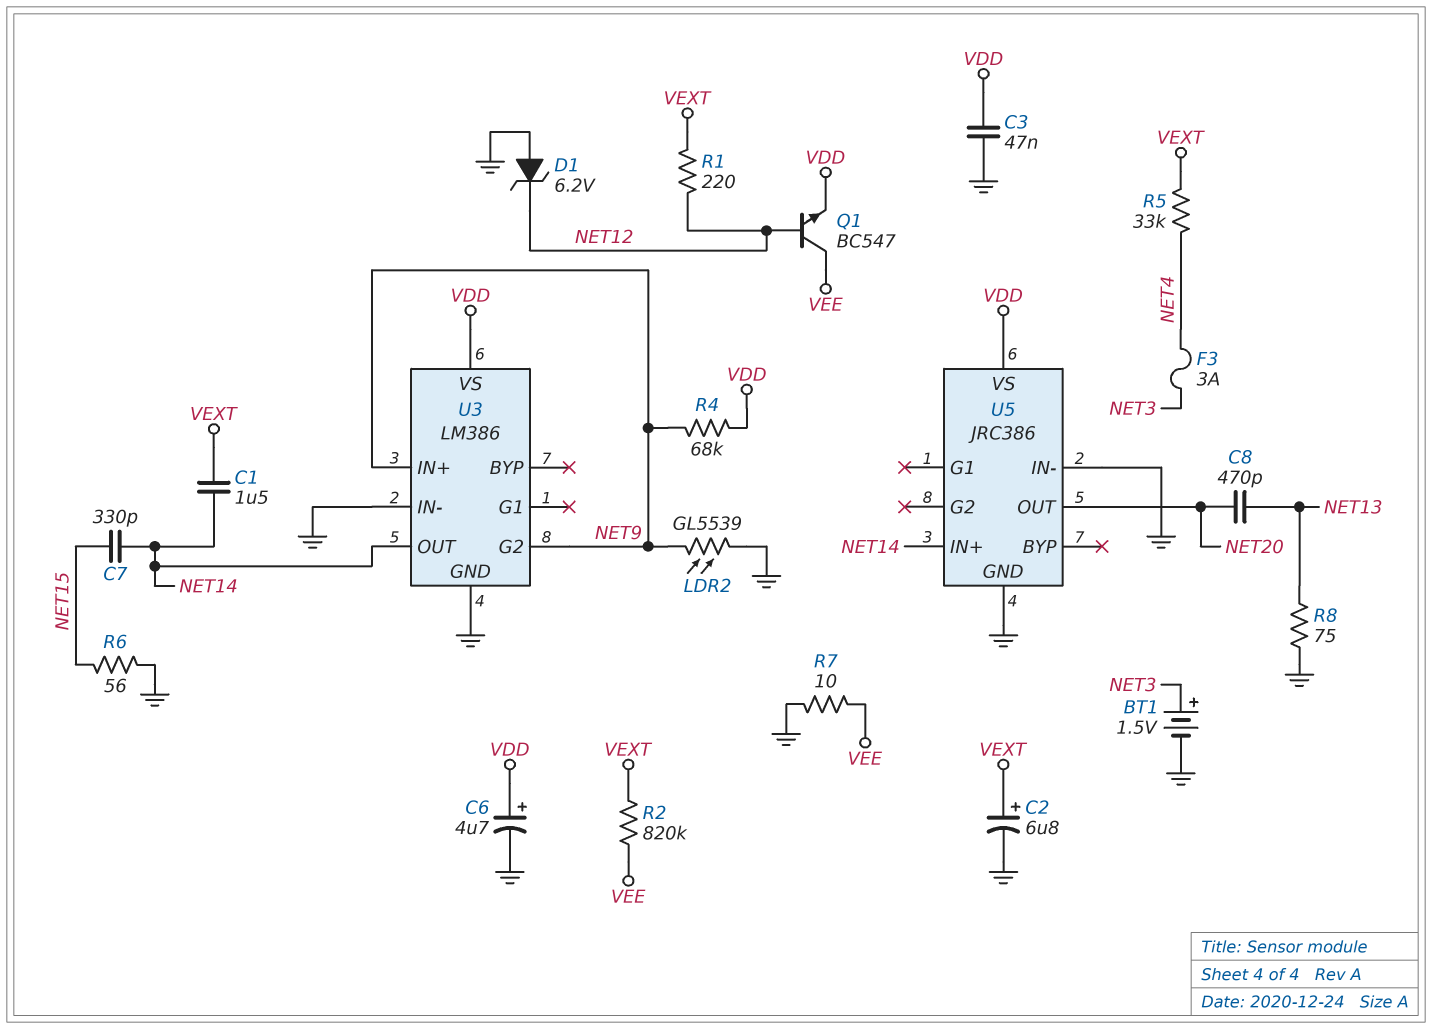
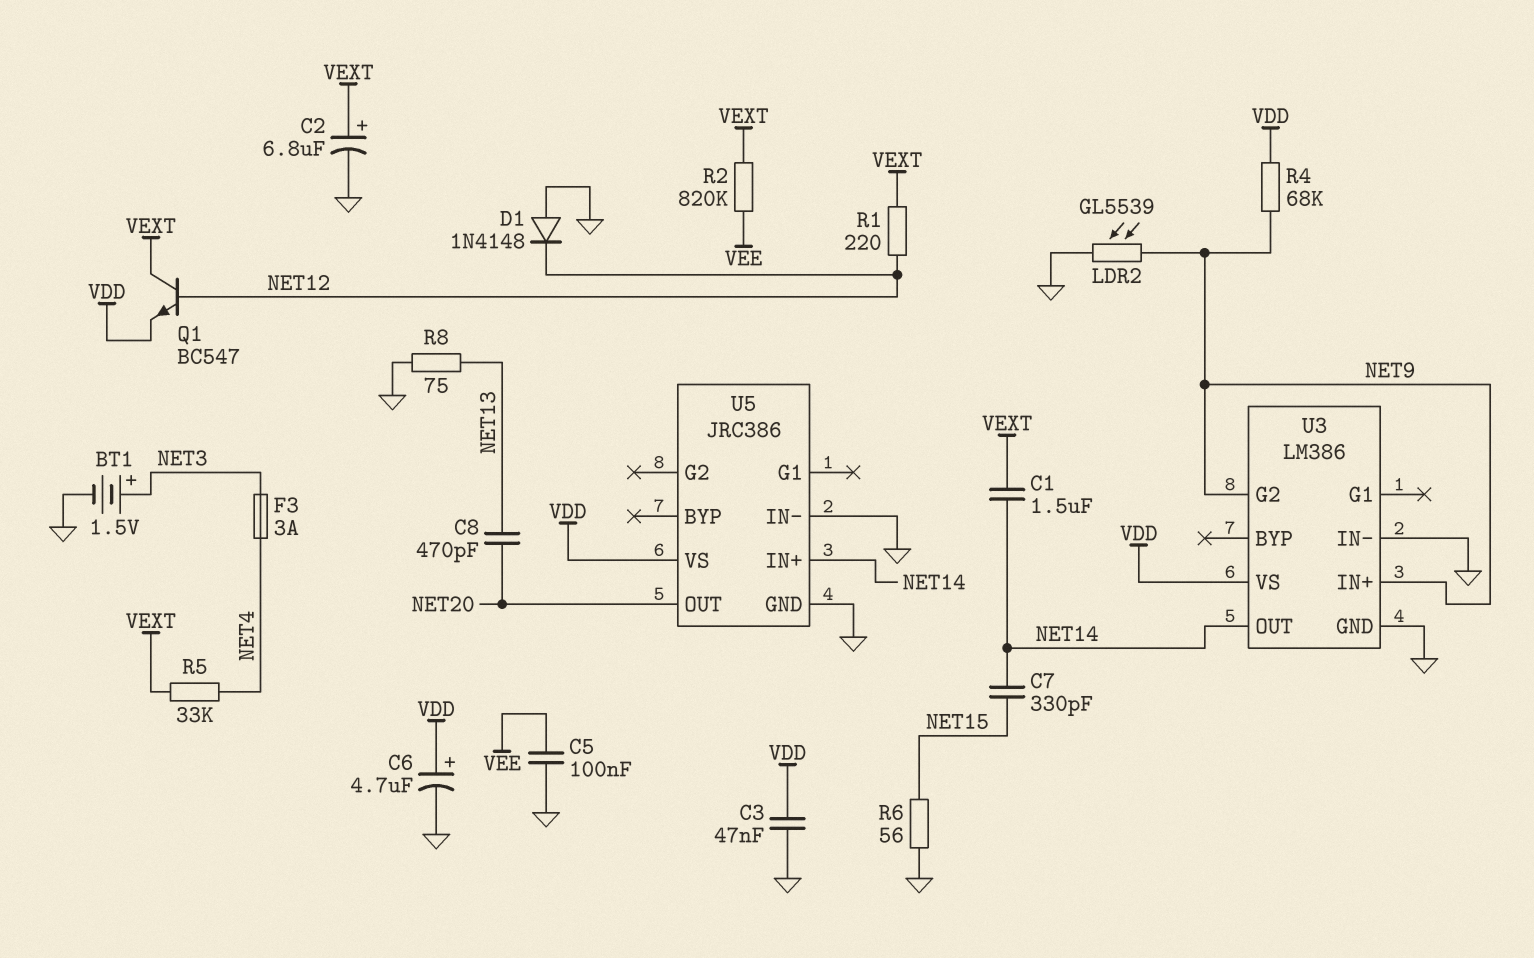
C5: none -> 100nF (GND, VEE)
D1: zener 6.2V (A GND, K NET12) -> diode 1N4148 (A GND, K NET12)
Q1: NPN BC547 (B NET12, C VEE, E VDD) -> NPN BC547 (B NET12, C VEXT, E VDD)
R7: 10 (GND, VEE) -> none

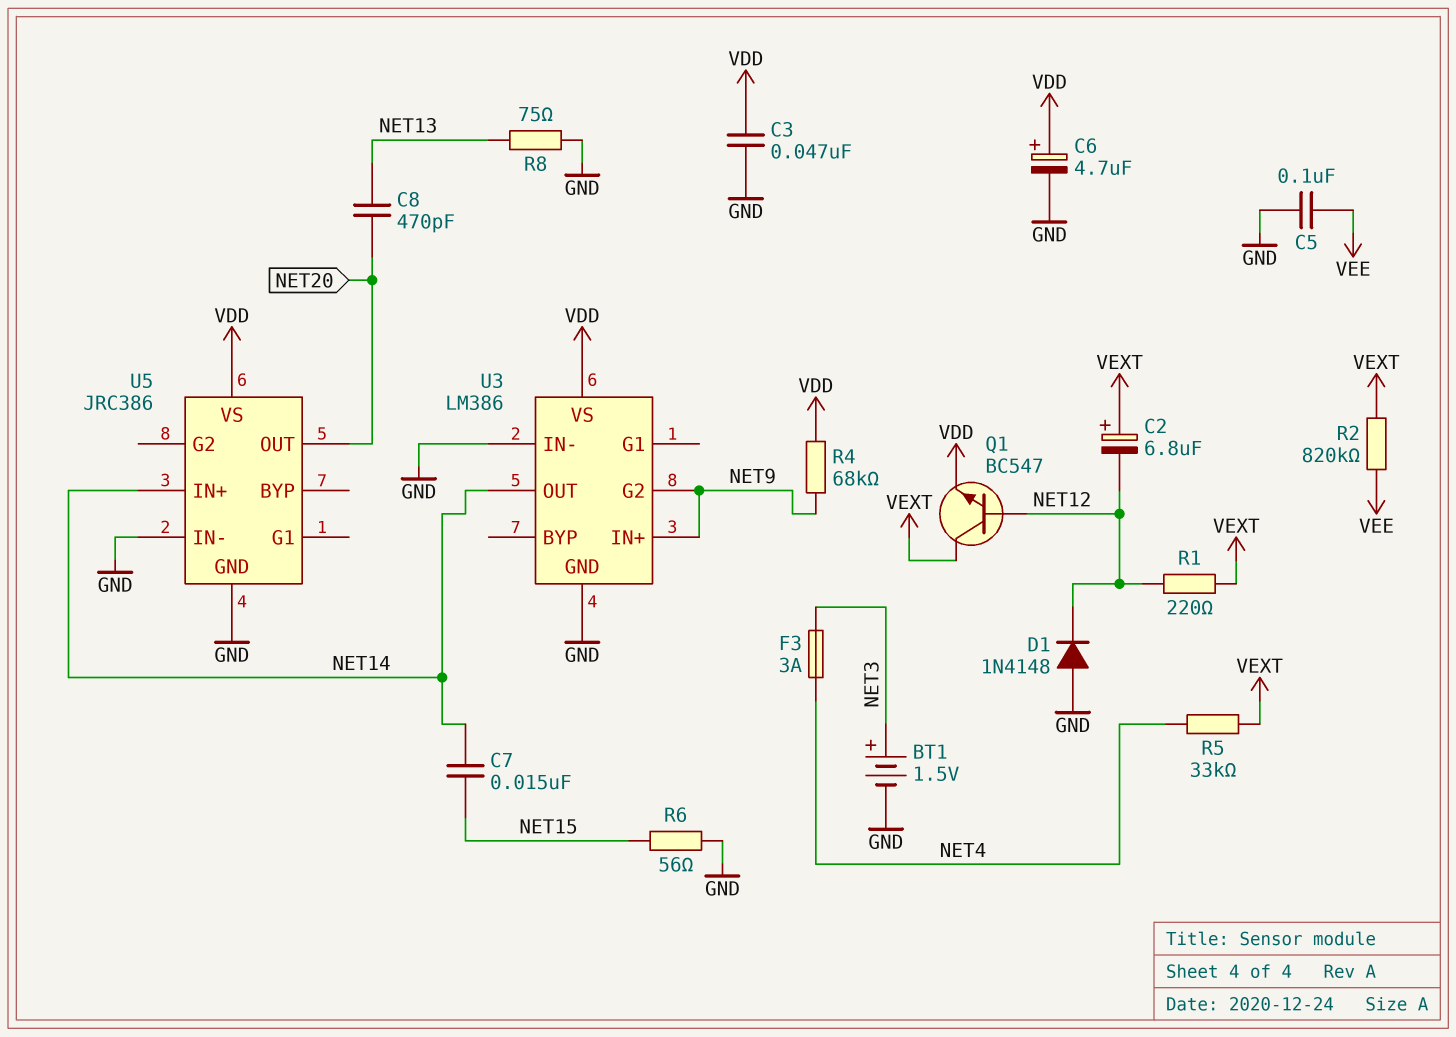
C1: 1.5uF (NET14, VEXT) -> none
C2: 6.8uF (plus VEXT, minus GND) -> 6.8uF (plus VEXT, minus NET12)
C7: 330pF (NET14, NET15) -> 15nF (NET14, NET15)
LDR2: GL5539 (GND, NET9) -> none

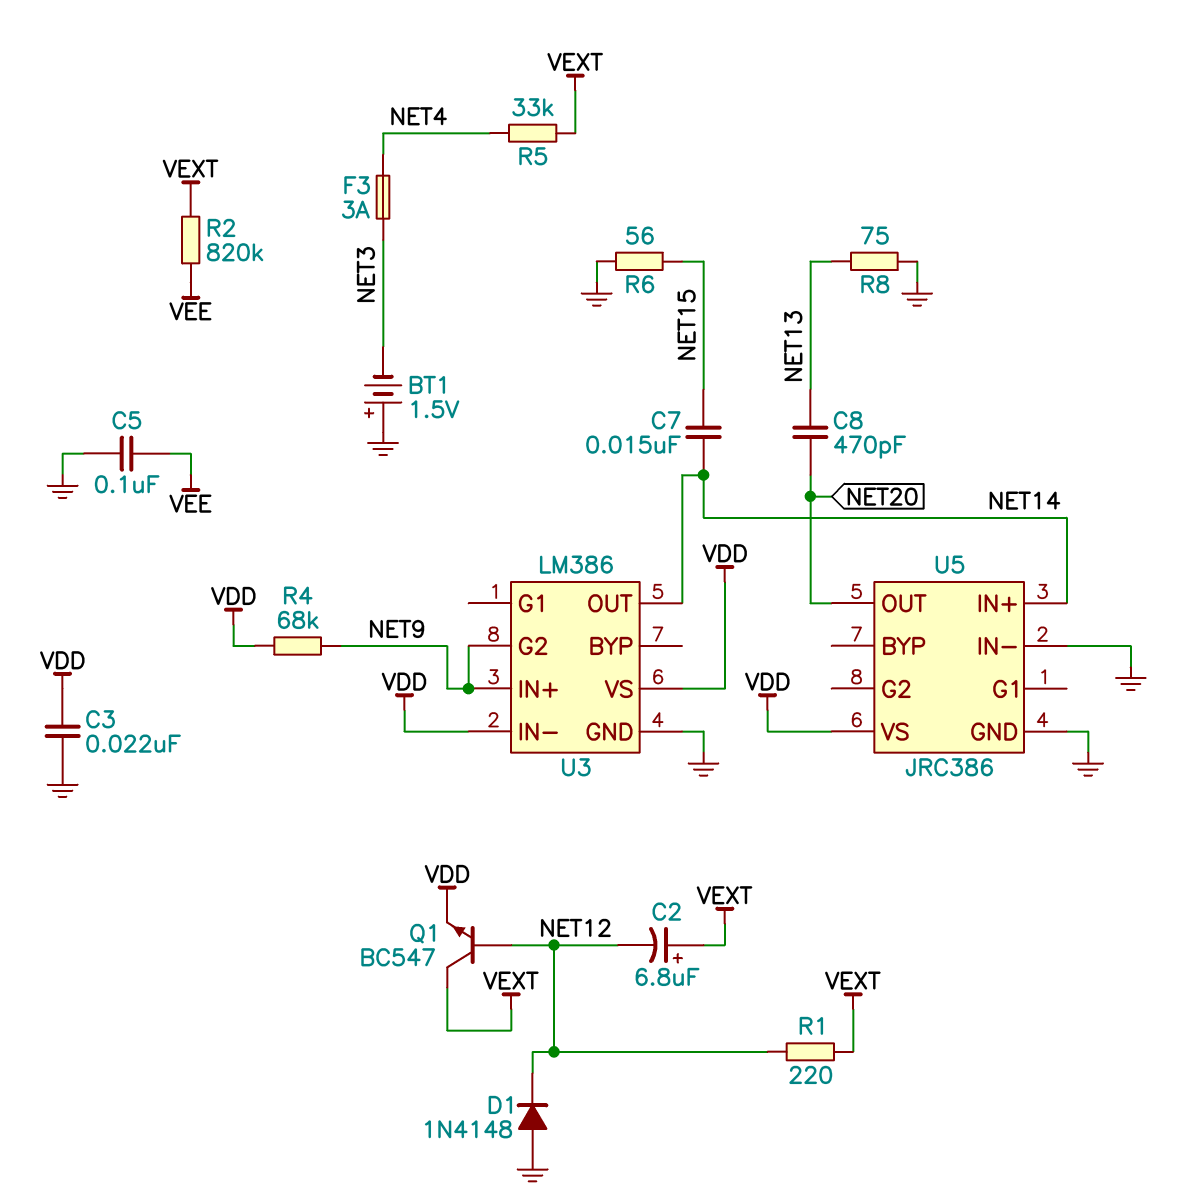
BT1: 1.5V (plus NET3, minus GND) -> 1.5V (plus GND, minus NET3)
C3: 47nF (GND, VDD) -> 22nF (GND, VDD)
C6: 4.7uF (plus VDD, minus GND) -> none
U3 pin IN-: GND -> VDD

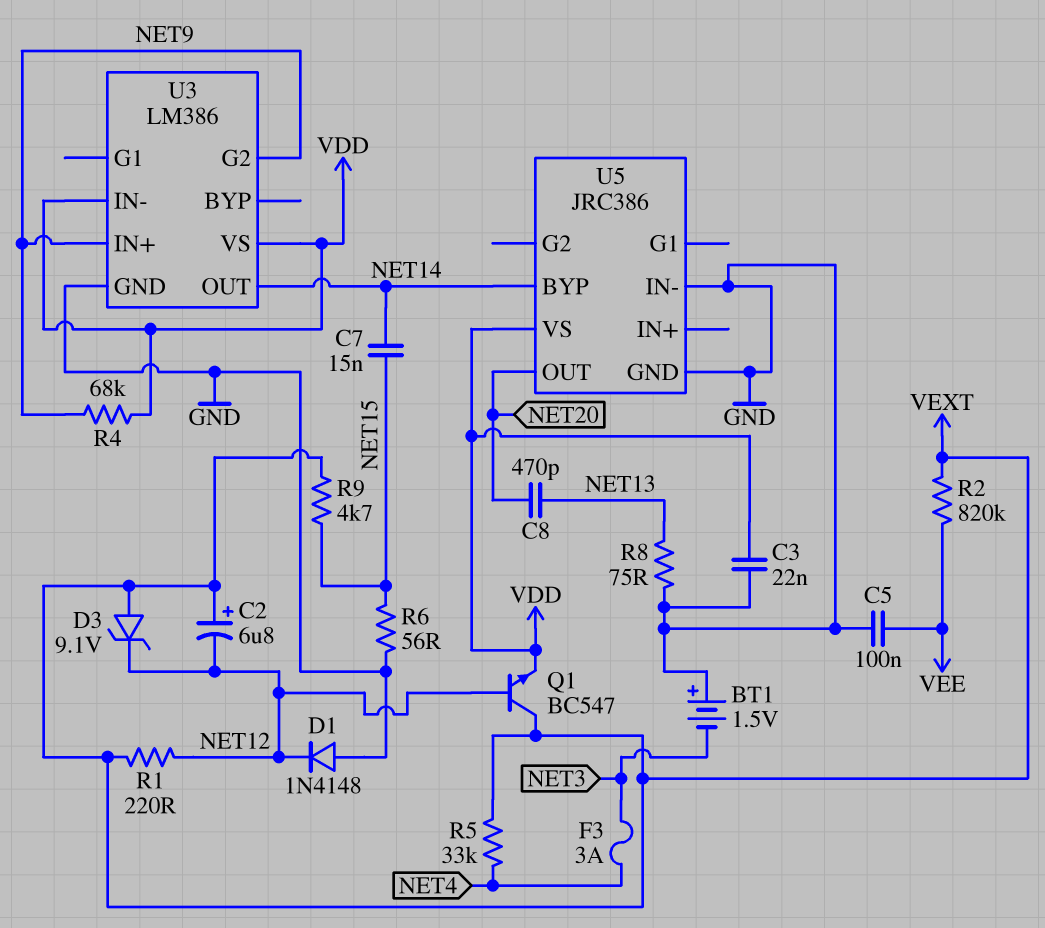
D3: none -> zener 9.1V (A VEXT, K NET12)
R9: none -> 4.7k (NET15, VEXT)
U5 pin BYP: none -> NET14
U5 pin IN+: NET14 -> none

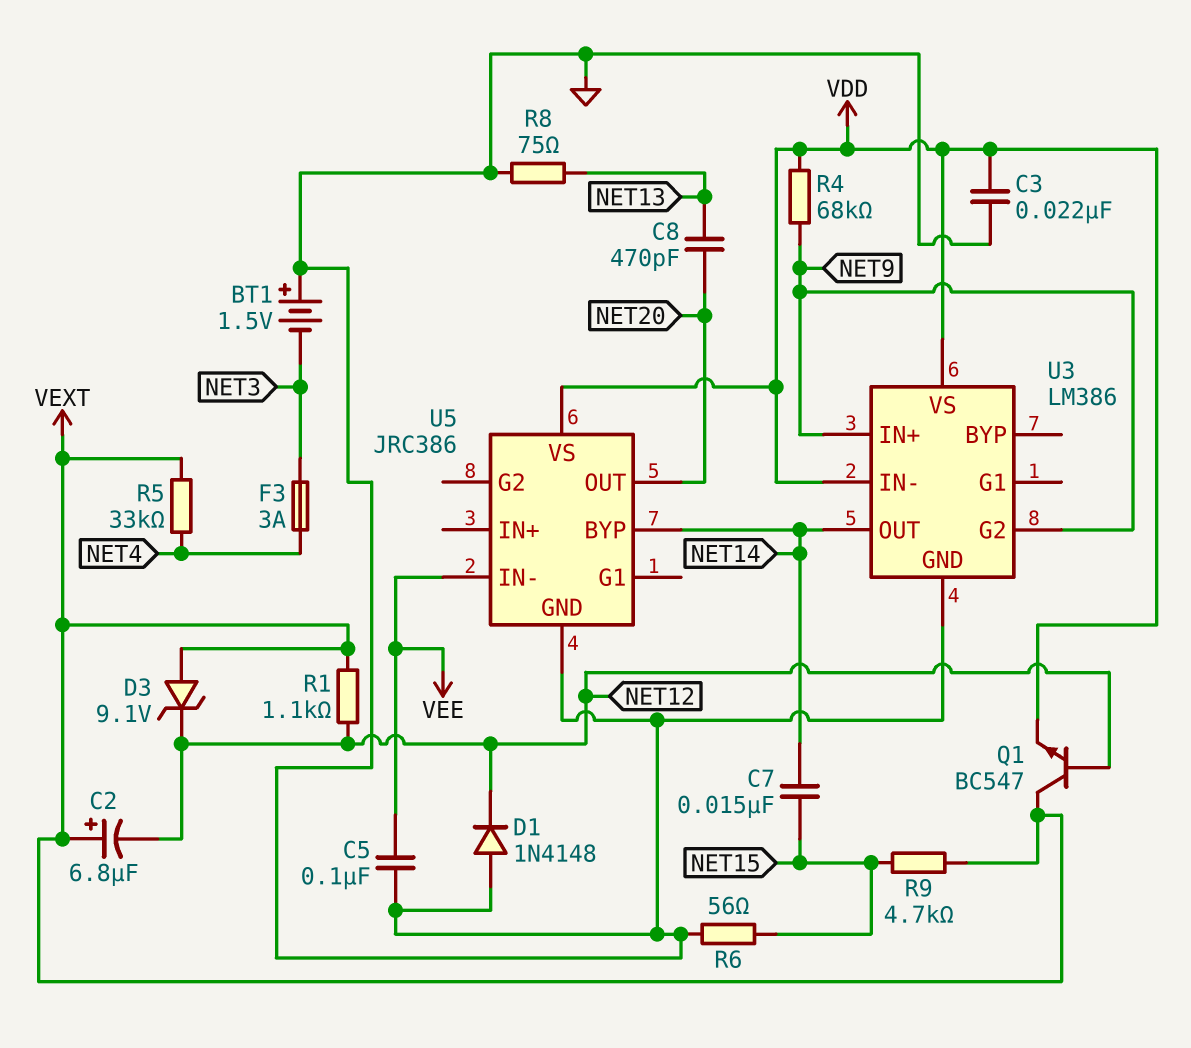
R1: 220 (NET12, VEXT) -> 1.1k (NET12, VEXT)
R2: 820k (VEE, VEXT) -> none
U5 pin IN-: GND -> VEE

